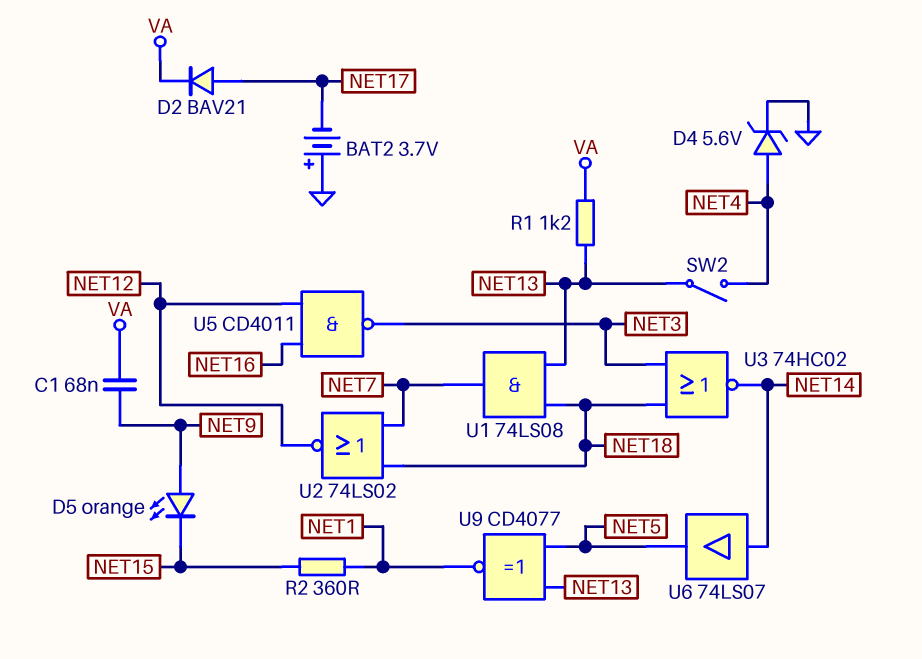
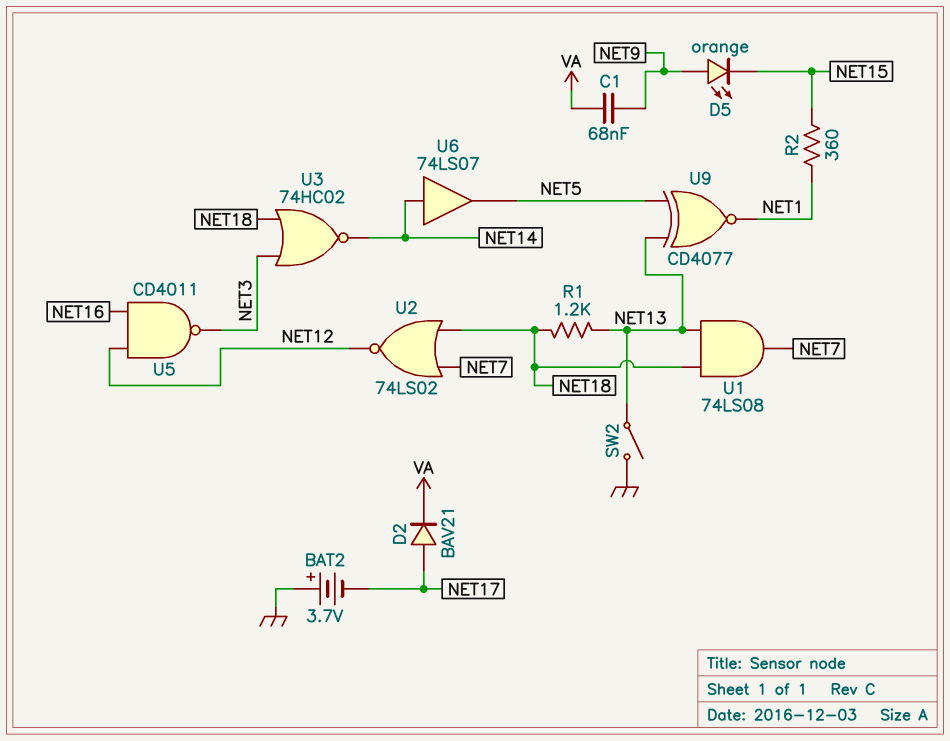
D4: zener 5.6V (A NET4, K GND) -> none
R1: 1.2k (NET13, VA) -> 1.2k (NET13, NET18)
SW2: switch (NET4, NET13) -> switch (GND, NET13)

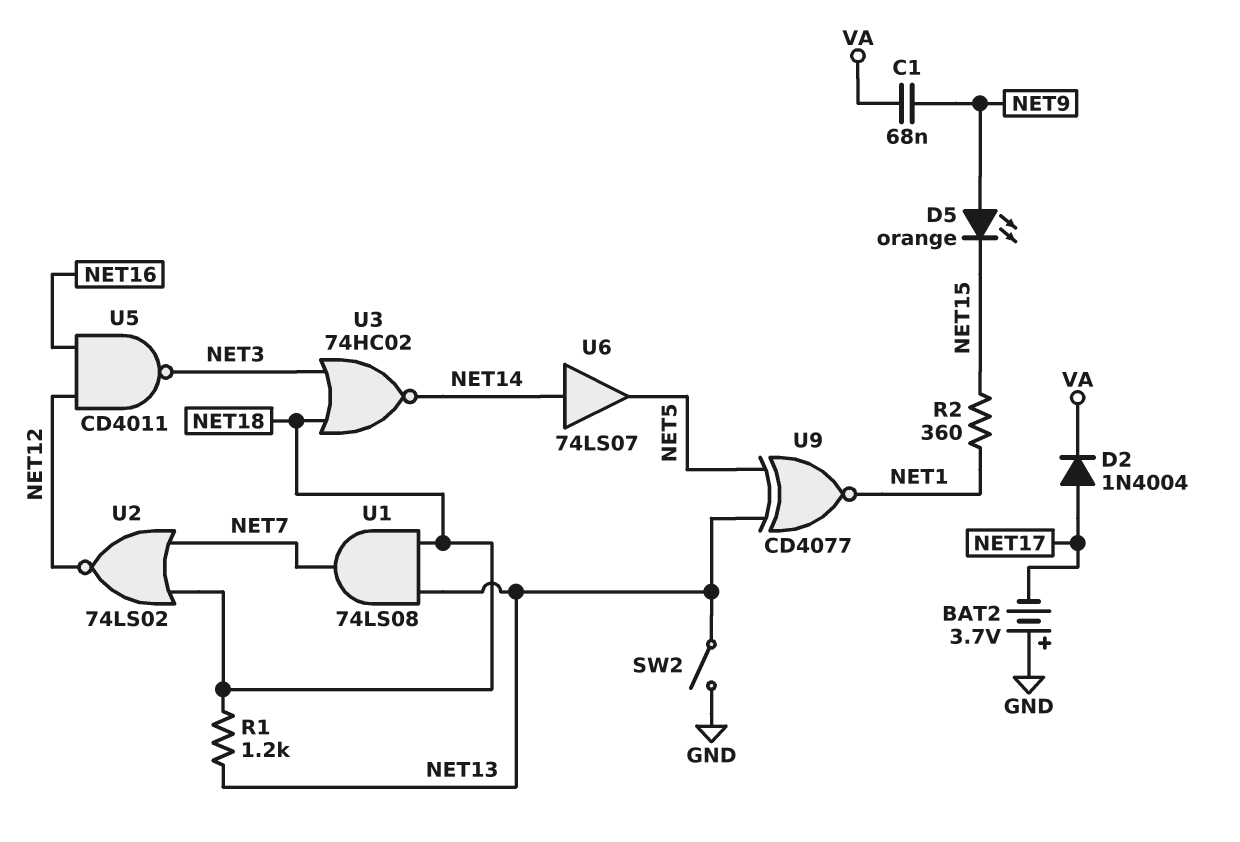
D2: diode BAV21 (A NET17, K VA) -> diode 1N4004 (A NET17, K VA)

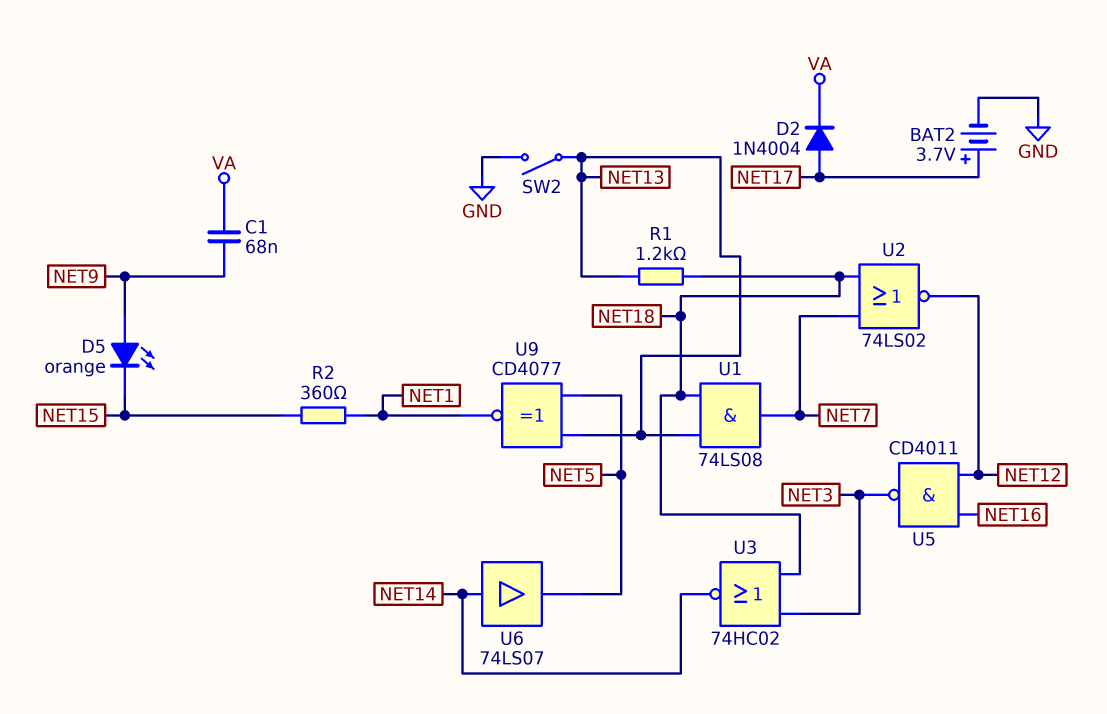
BAT2: 3.7V (plus GND, minus NET17) -> 3.7V (plus NET17, minus GND)

